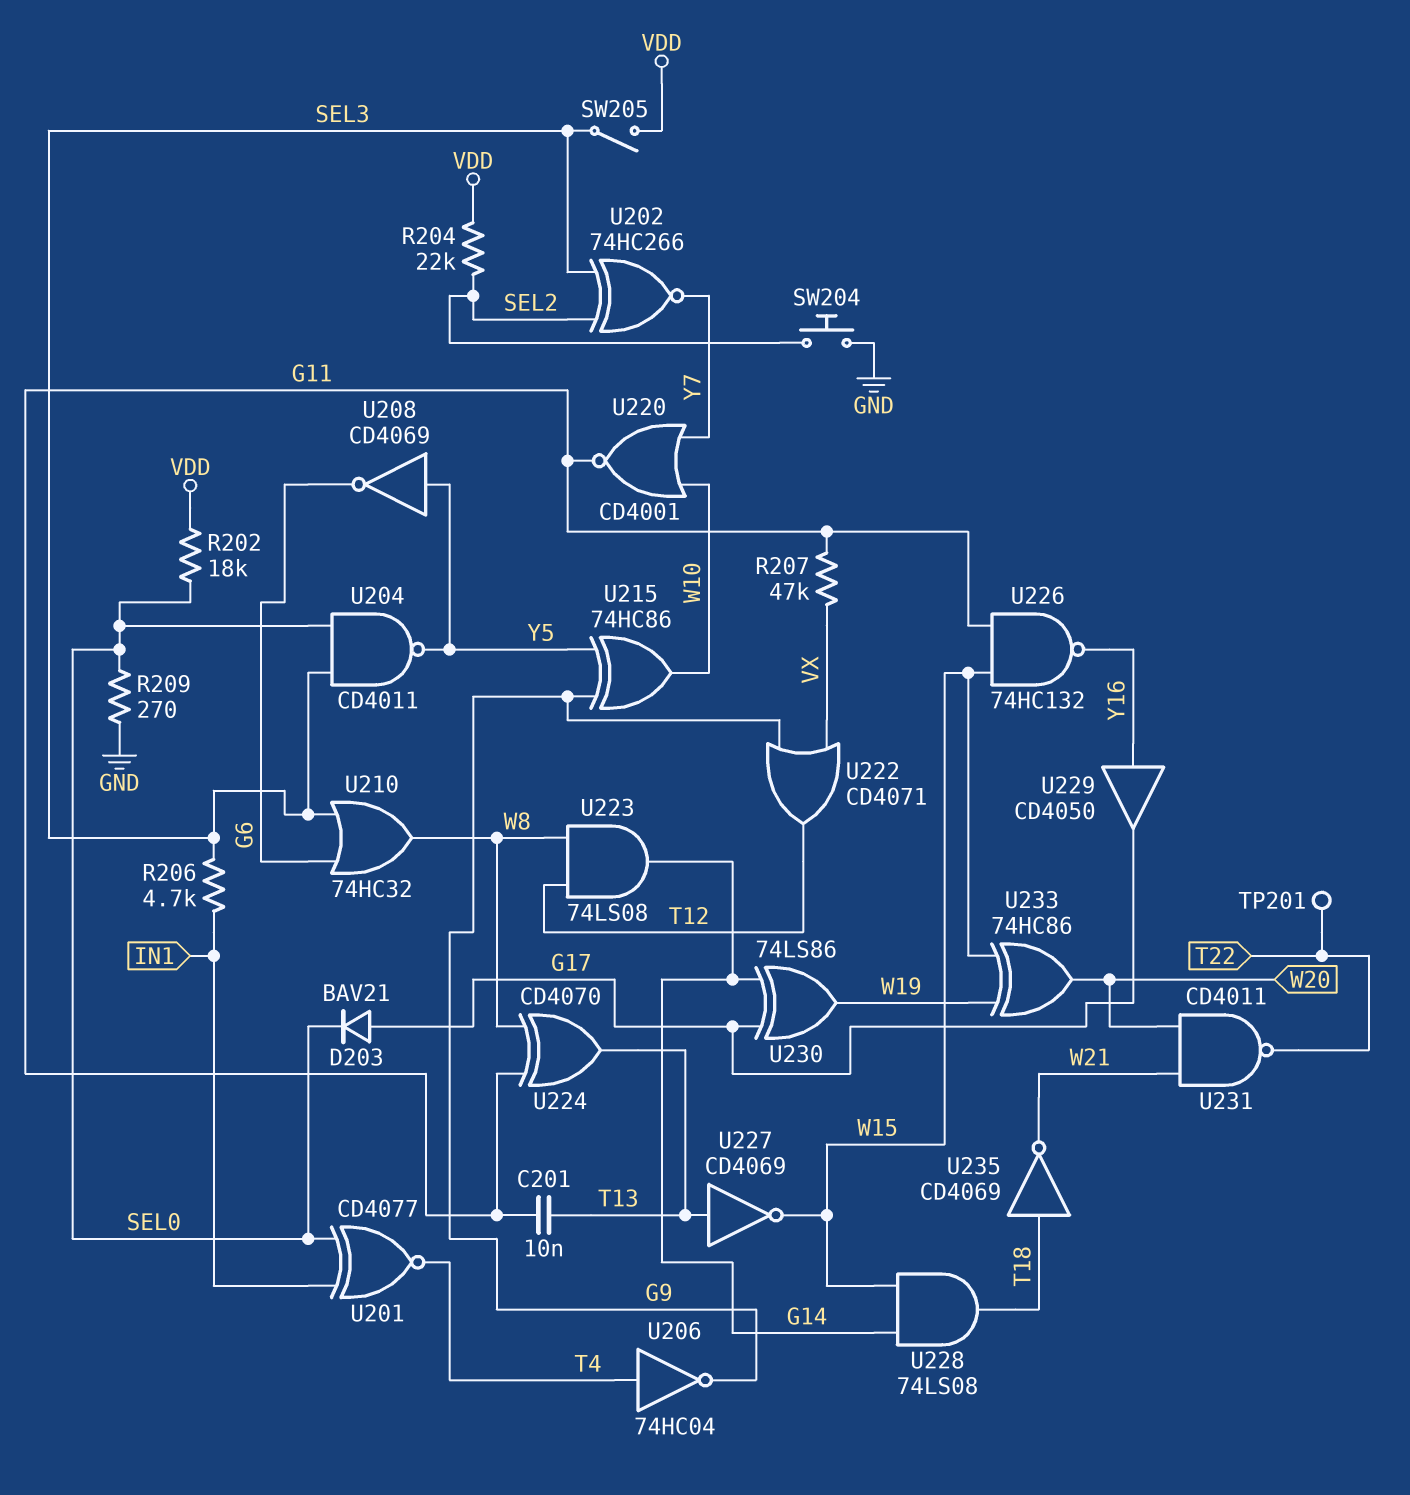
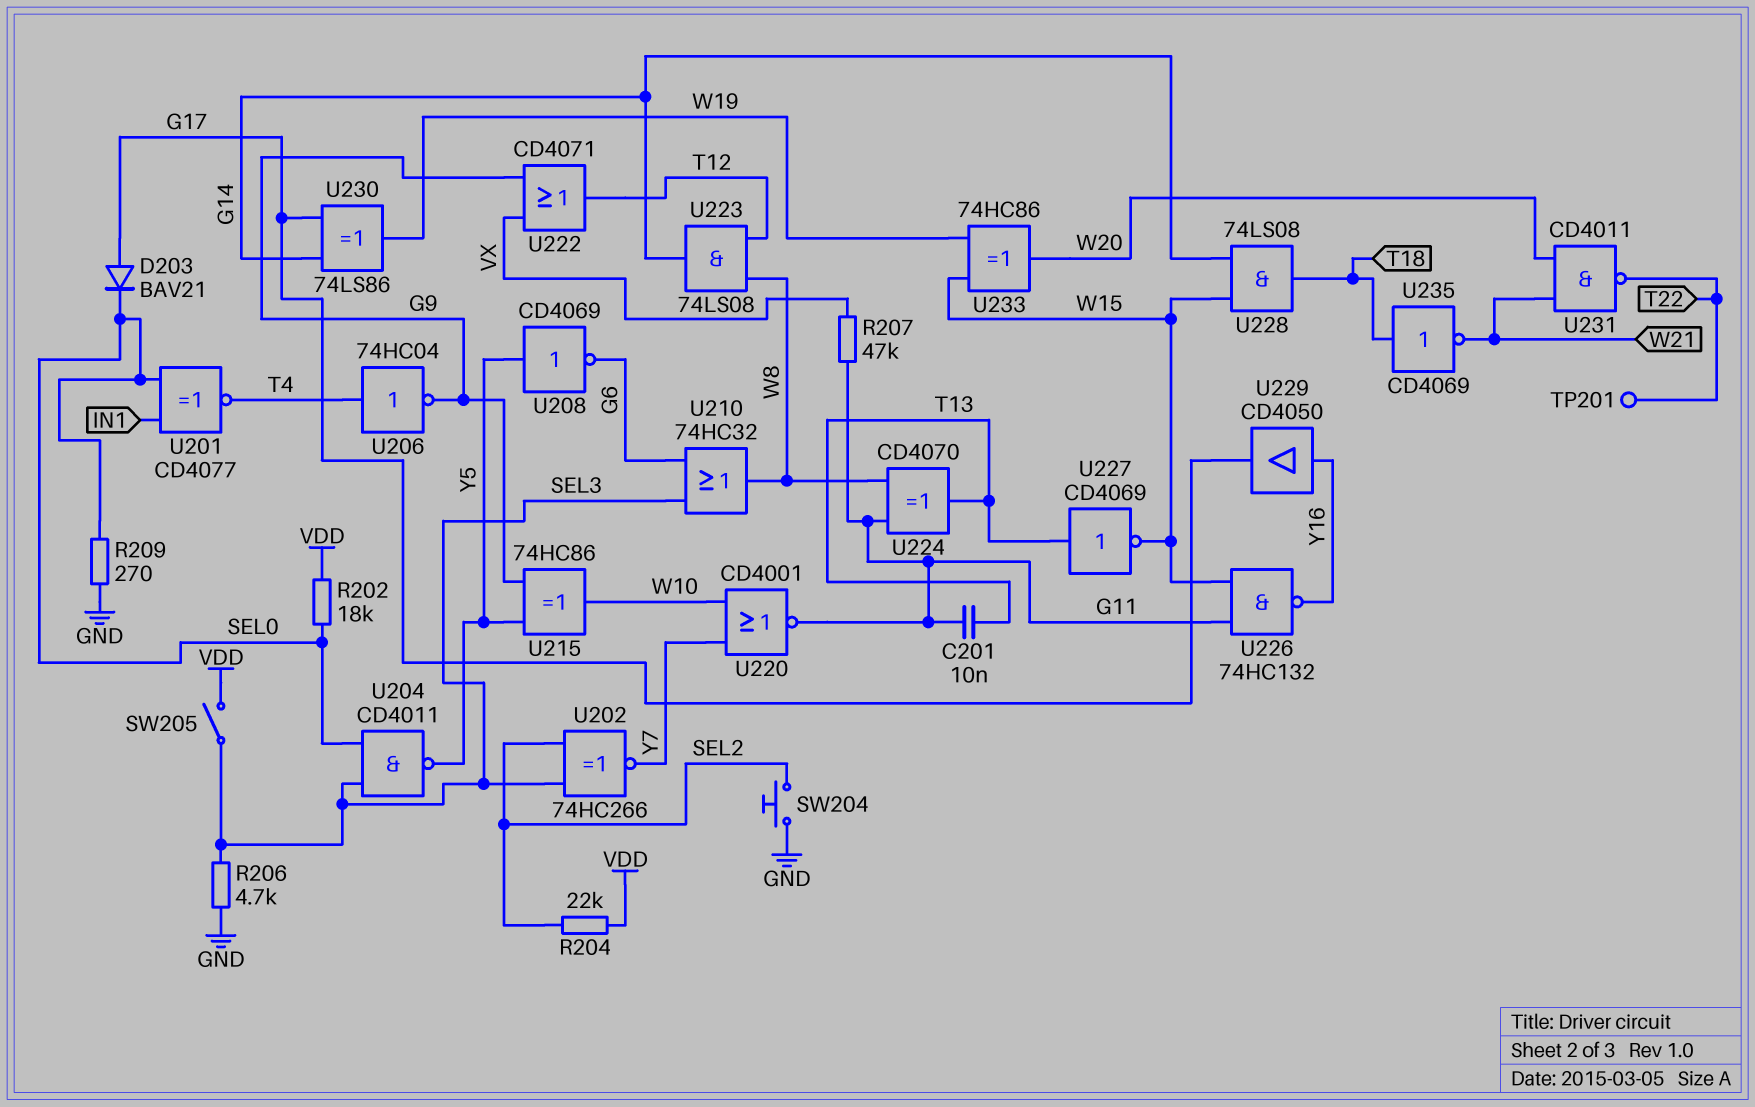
R206: 4.7k (IN1, SEL3) -> 4.7k (GND, SEL3)

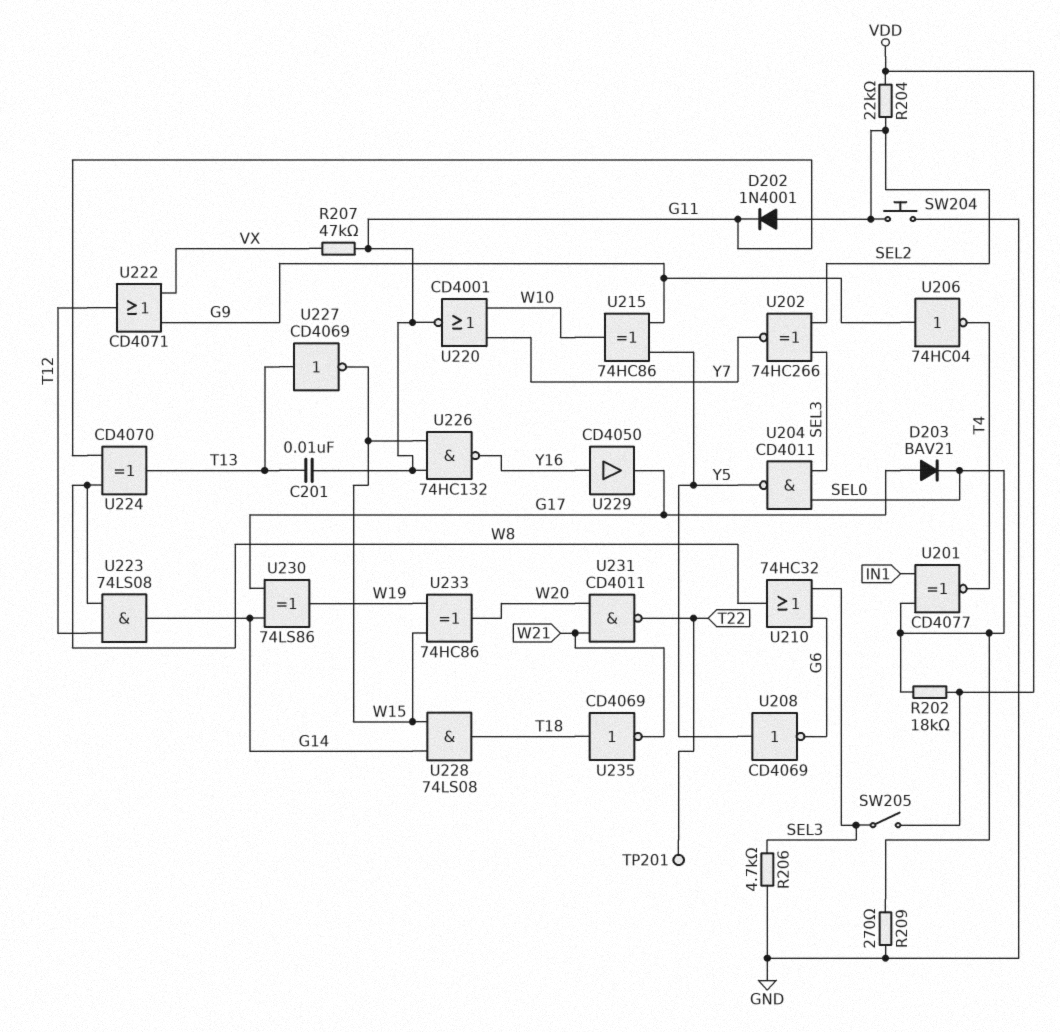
D202: none -> diode 1N4001 (A SEL2, K G11)
U206: NOT 74HC04 (in T4, out G9) -> NOT 74HC04 (in G9, out T4)

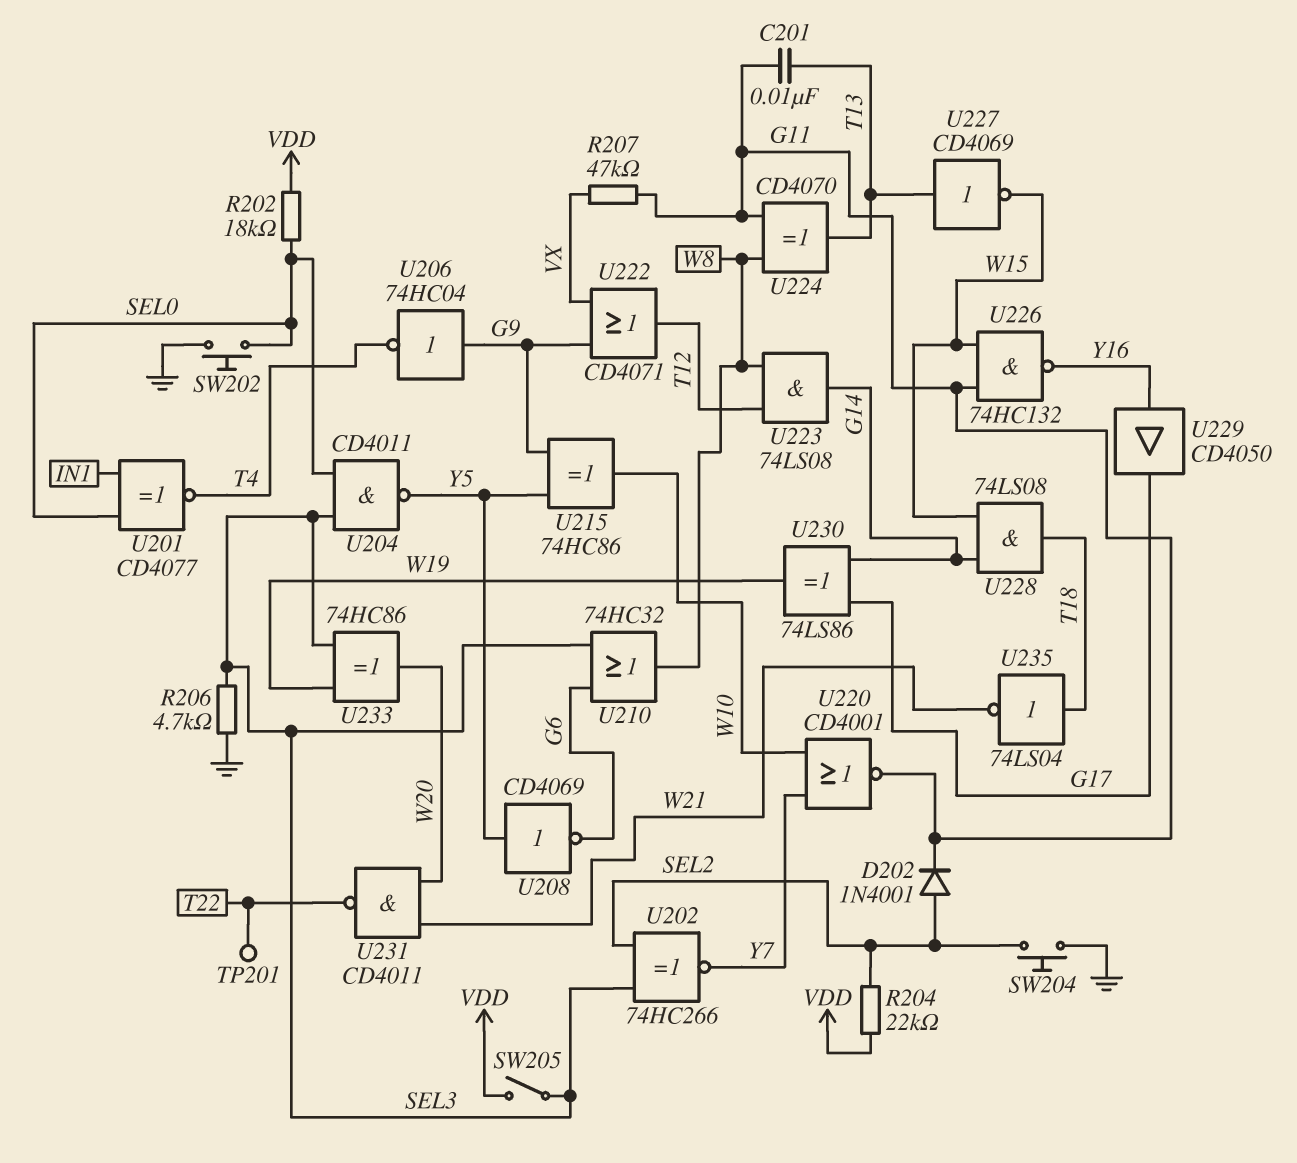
D203: diode BAV21 (A G17, K SEL0) -> none
R209: 270 (GND, SEL0) -> none
SW202: none -> button (GND, SEL0)
U233: XOR 74HC86 (in W15, in W19, out W20) -> XOR 74HC86 (in SEL3, in W19, out W20)
U235: NOT CD4069 (in T18, out W21) -> NOT 74LS04 (in T18, out W21)

